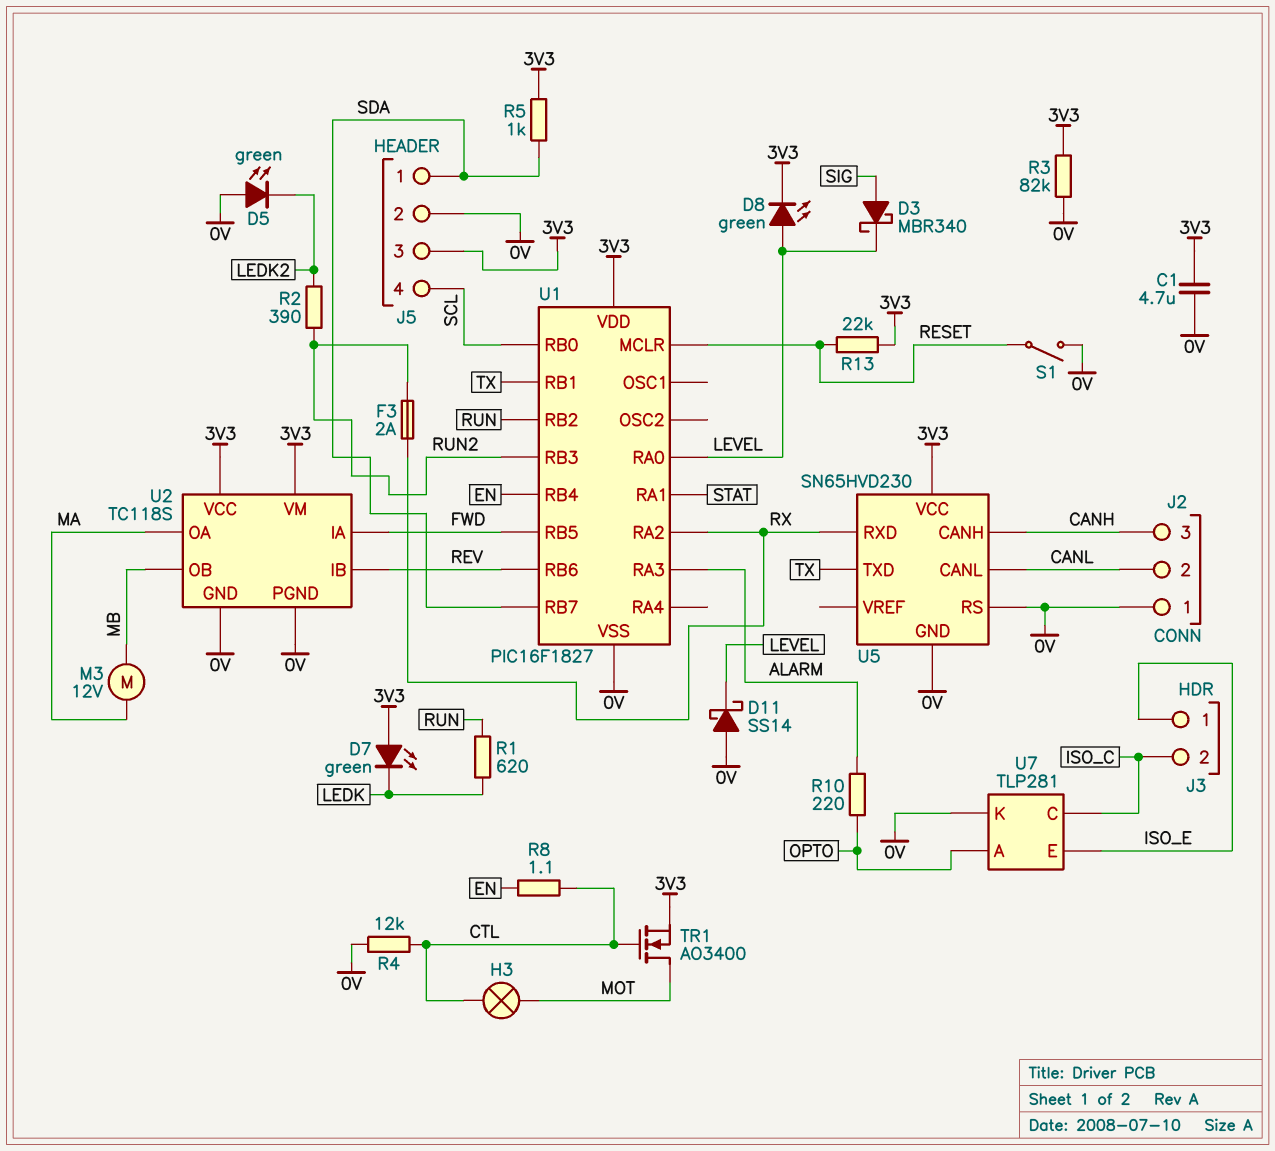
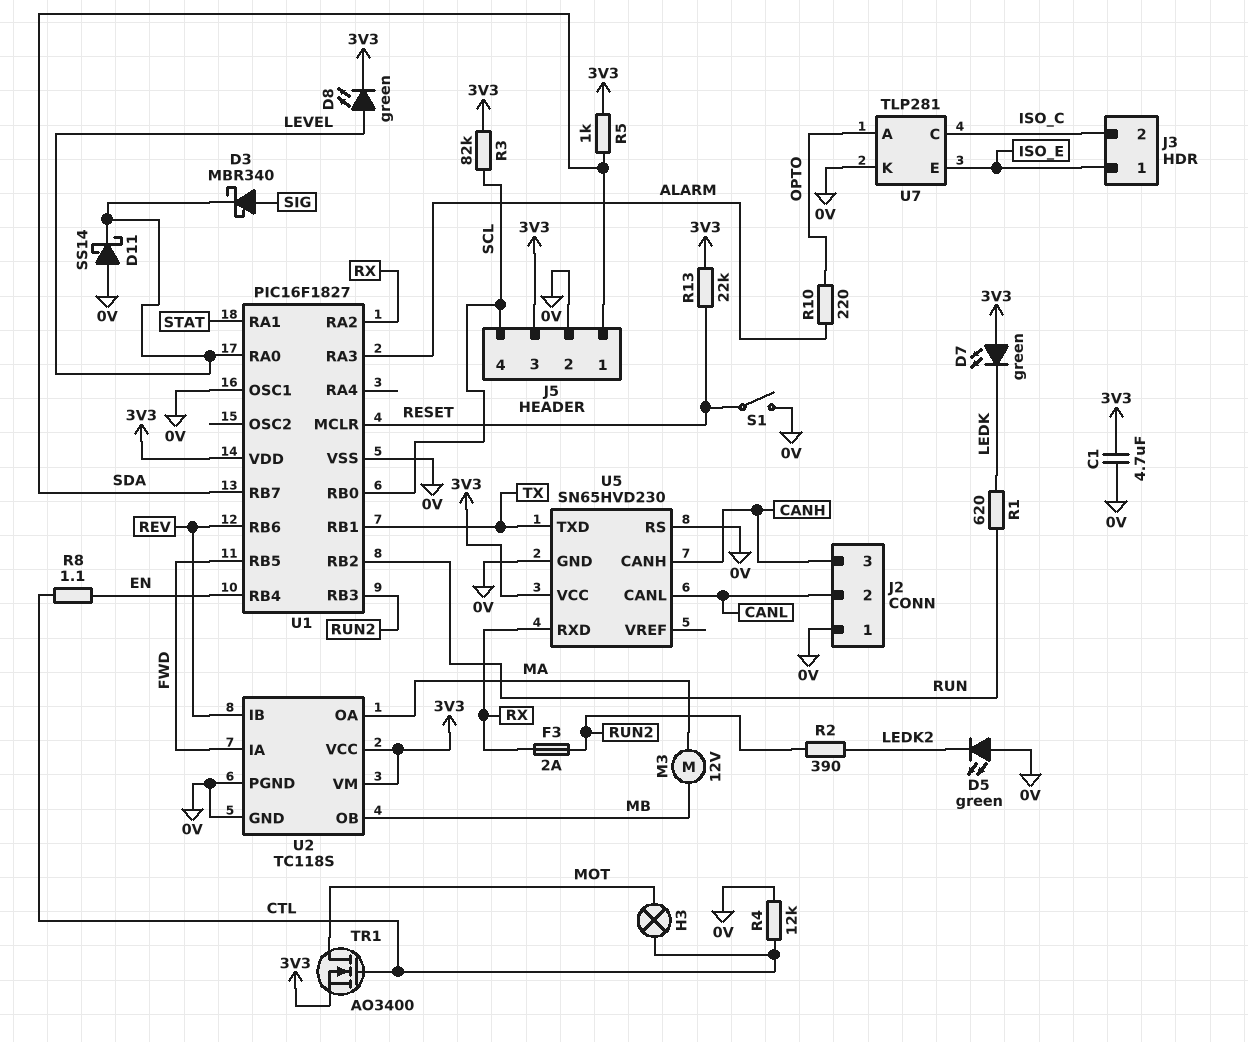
R3: 82k (0V, 3V3) -> 82k (3V3, SCL)
U1 pin OSC1: none -> 0V

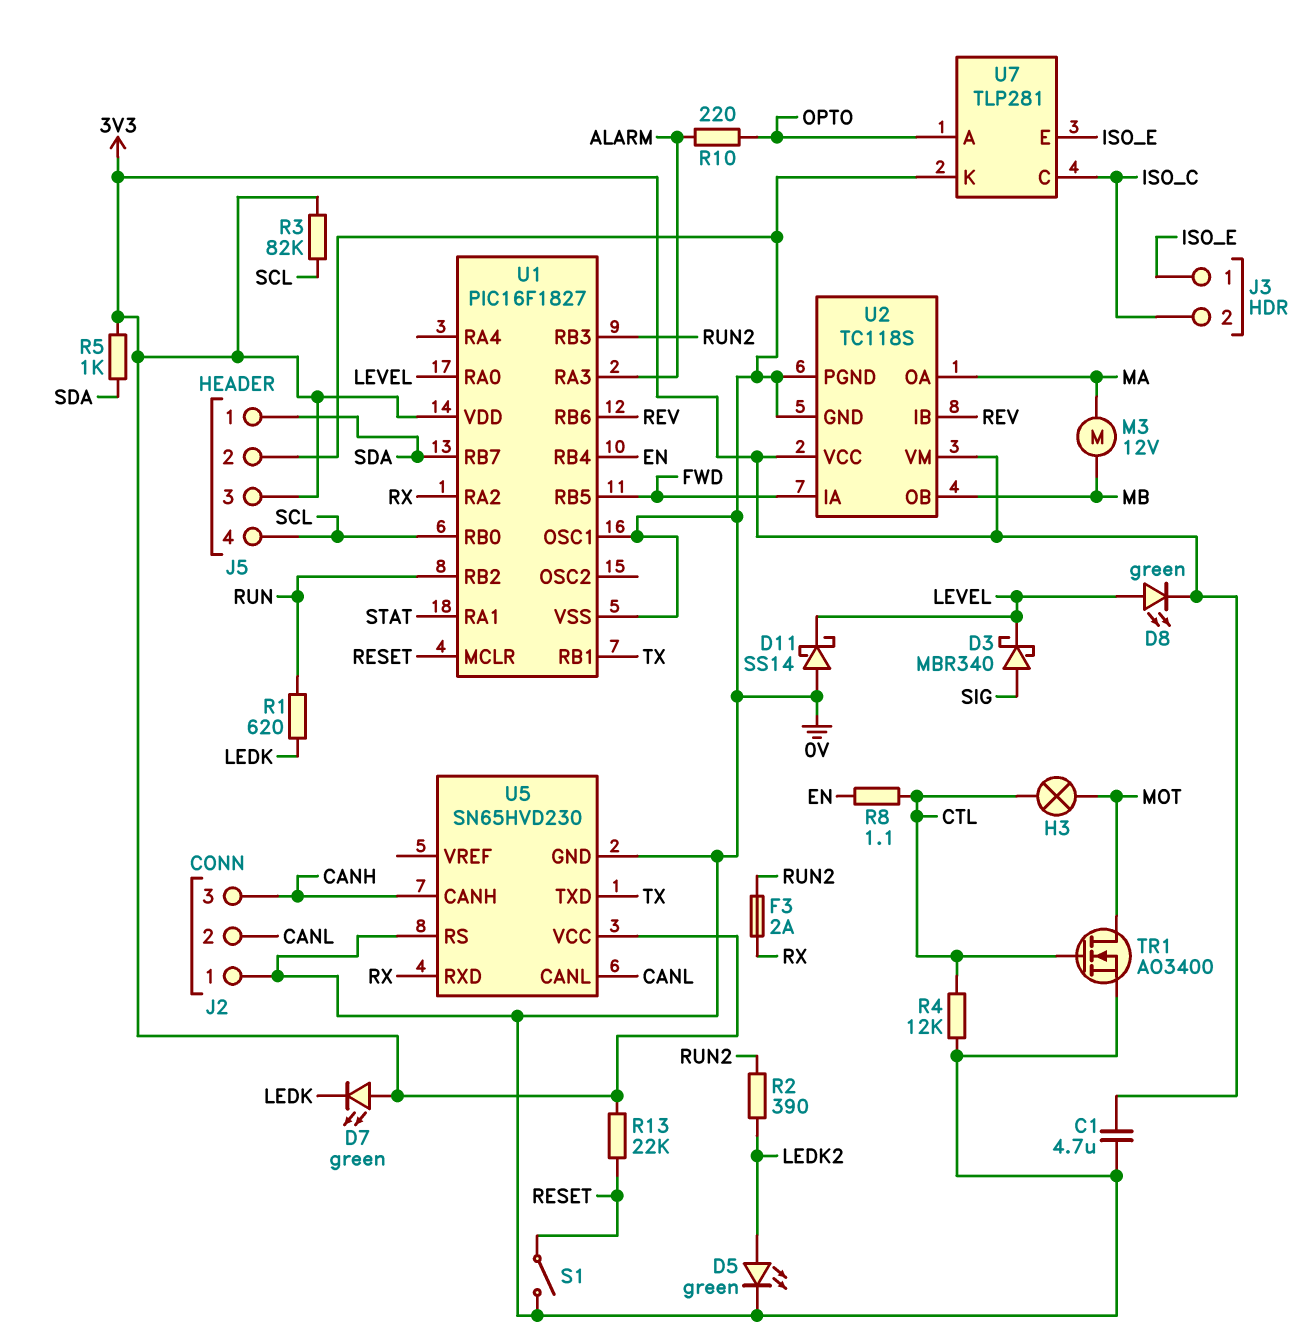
D5: LED green (A 0V, K LEDK2) -> LED green (A LEDK2, K 0V)
TR1: NMOS AO3400 (G CTL, D MOT, S 3V3) -> NMOS AO3400 (G CTL, D MOT, S 0V)

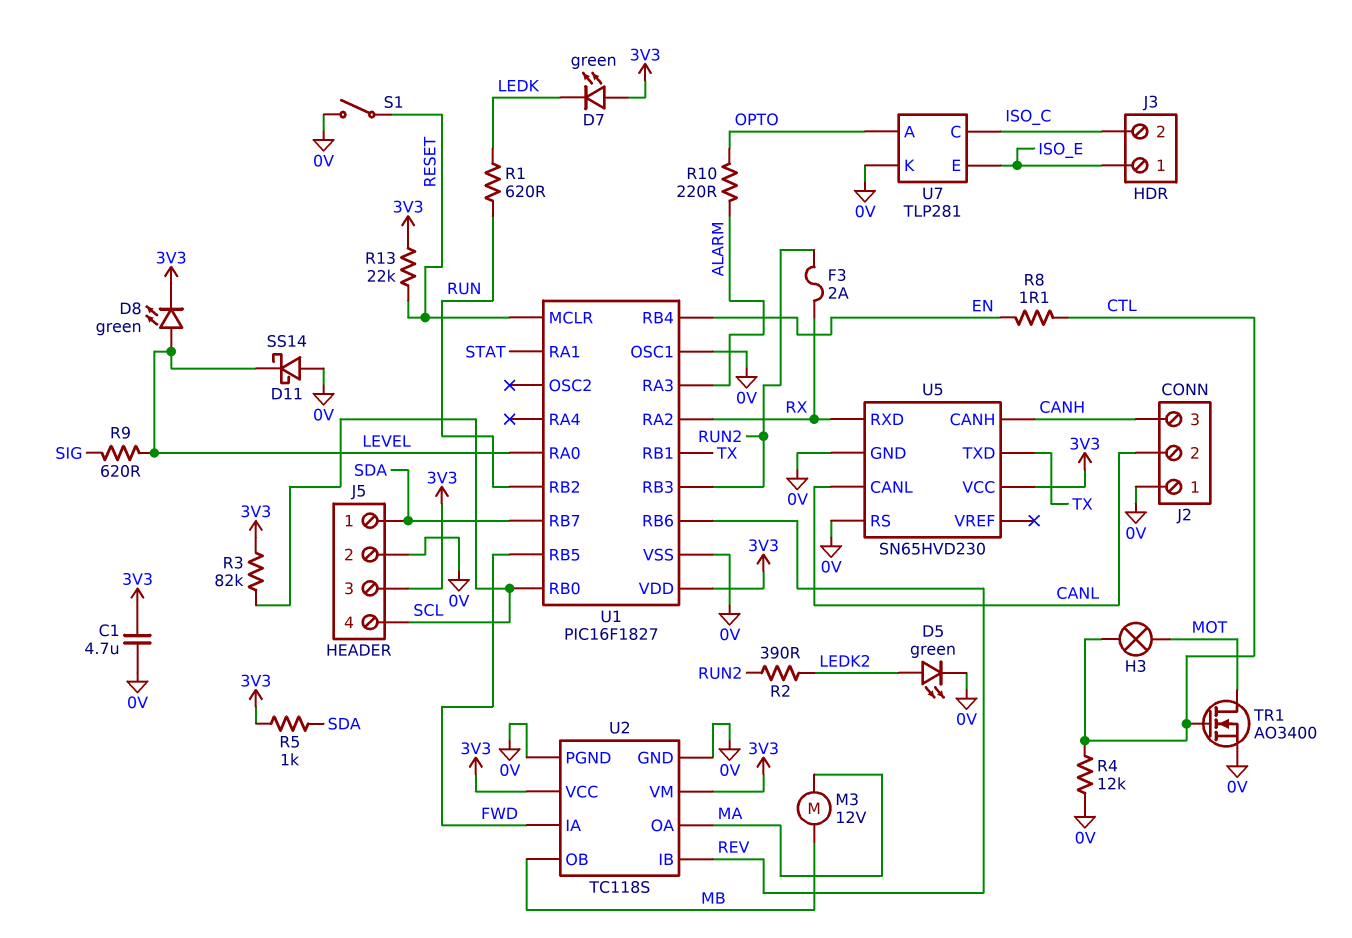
D3: schottky MBR340 (A SIG, K LEVEL) -> none
R9: none -> 620 (LEVEL, SIG)

